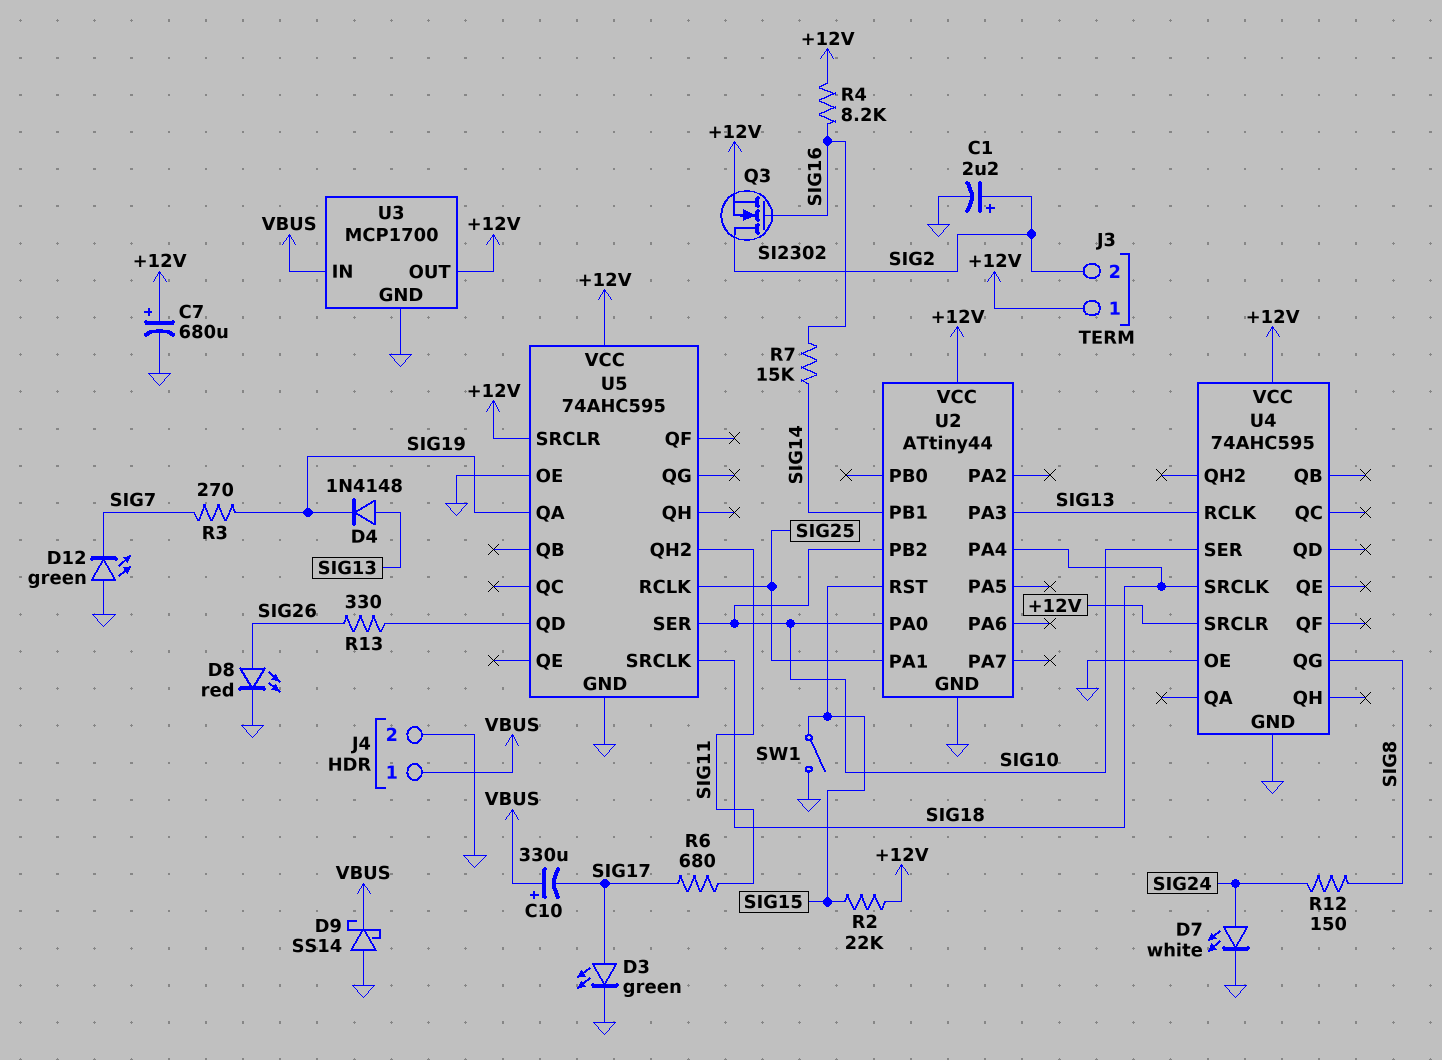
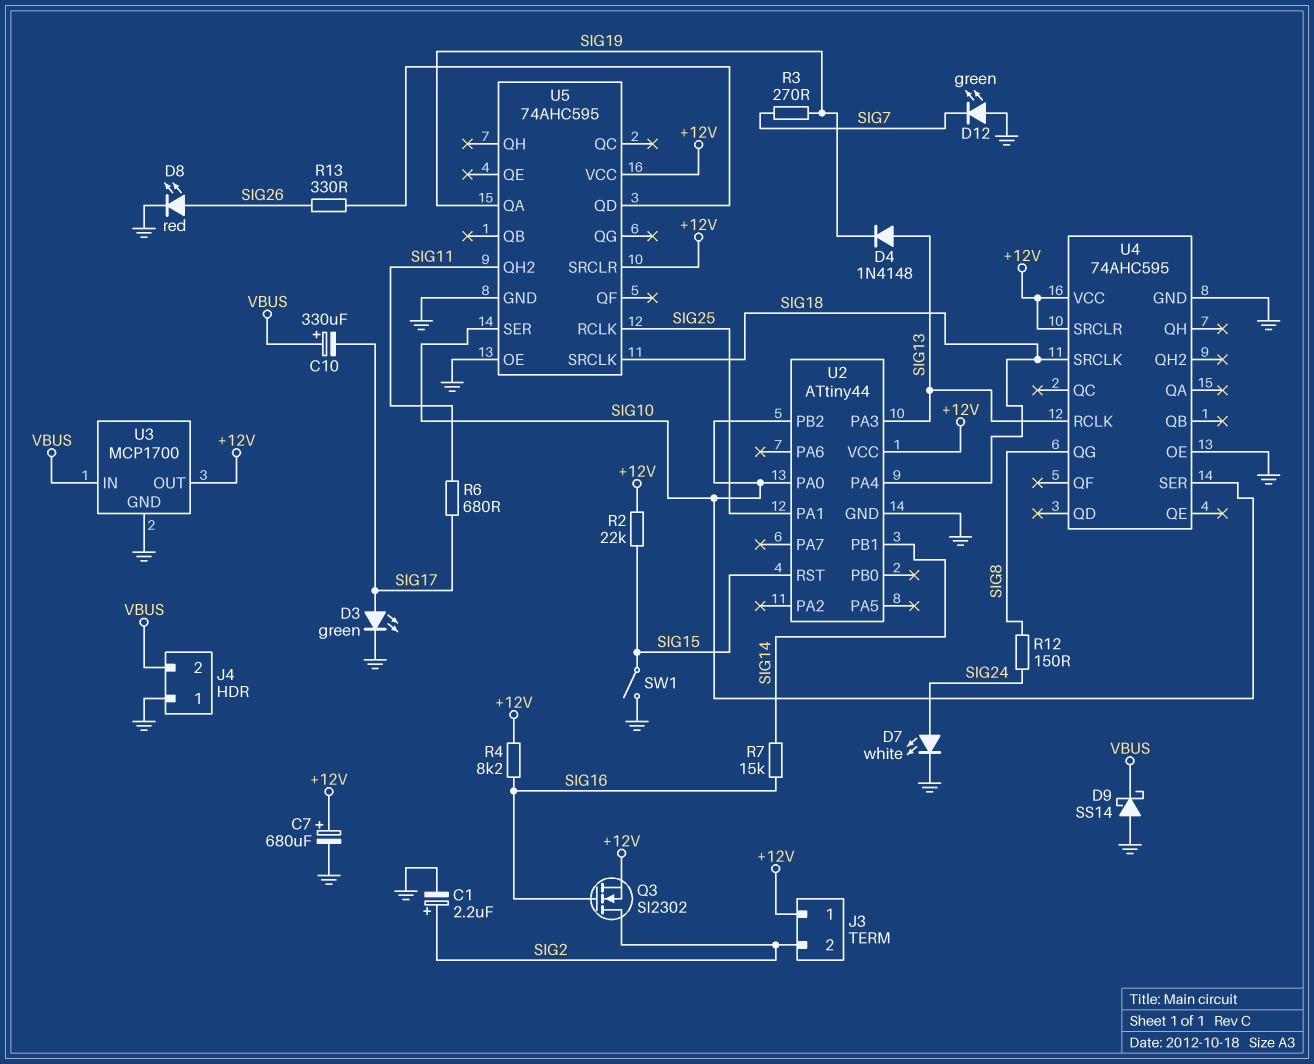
J4 pin 1: VBUS -> GND
J4 pin 2: GND -> VBUS

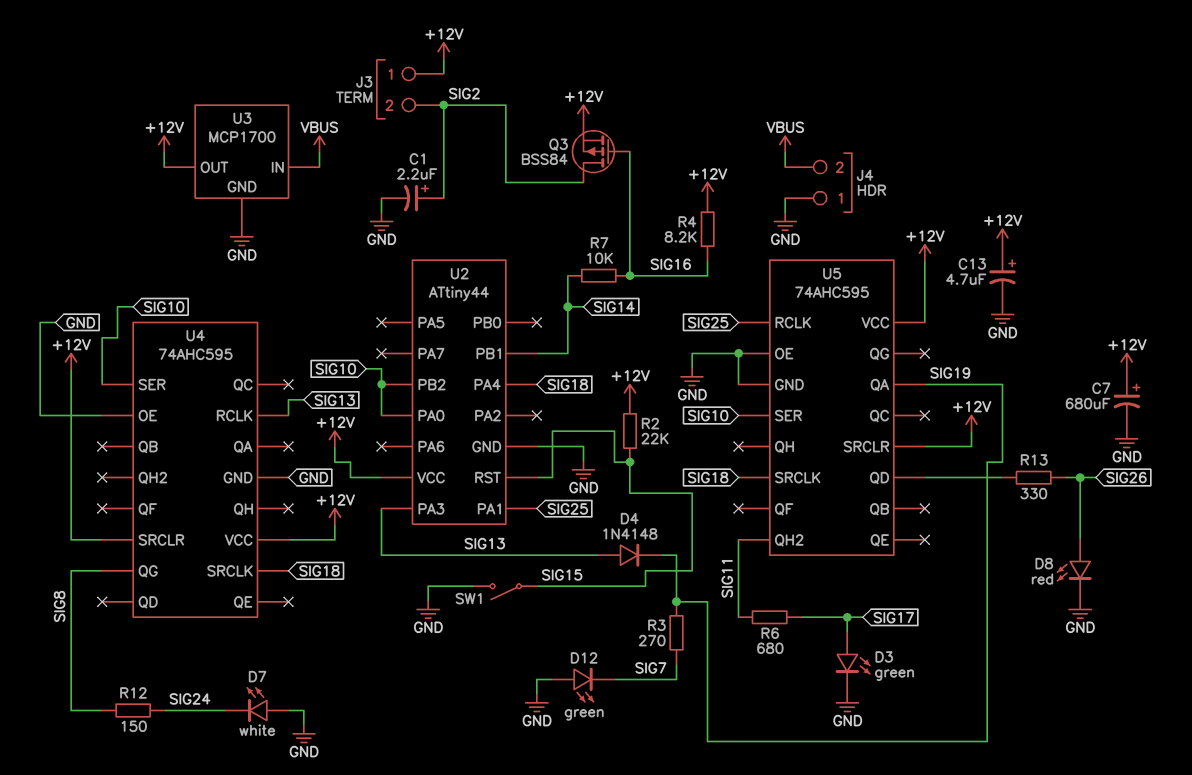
C10: 330uF (plus VBUS, minus SIG17) -> none
C13: none -> 4.7uF (plus +12V, minus GND)
D7: LED white (A SIG24, K GND) -> LED white (A GND, K SIG24)
D9: schottky SS14 (A GND, K VBUS) -> none
Q3: NMOS SI2302 (G SIG16, D SIG2, S +12V) -> PMOS BSS84 (G SIG16, D SIG2, S +12V)
R7: 15k (SIG14, SIG16) -> 10k (SIG14, SIG16)

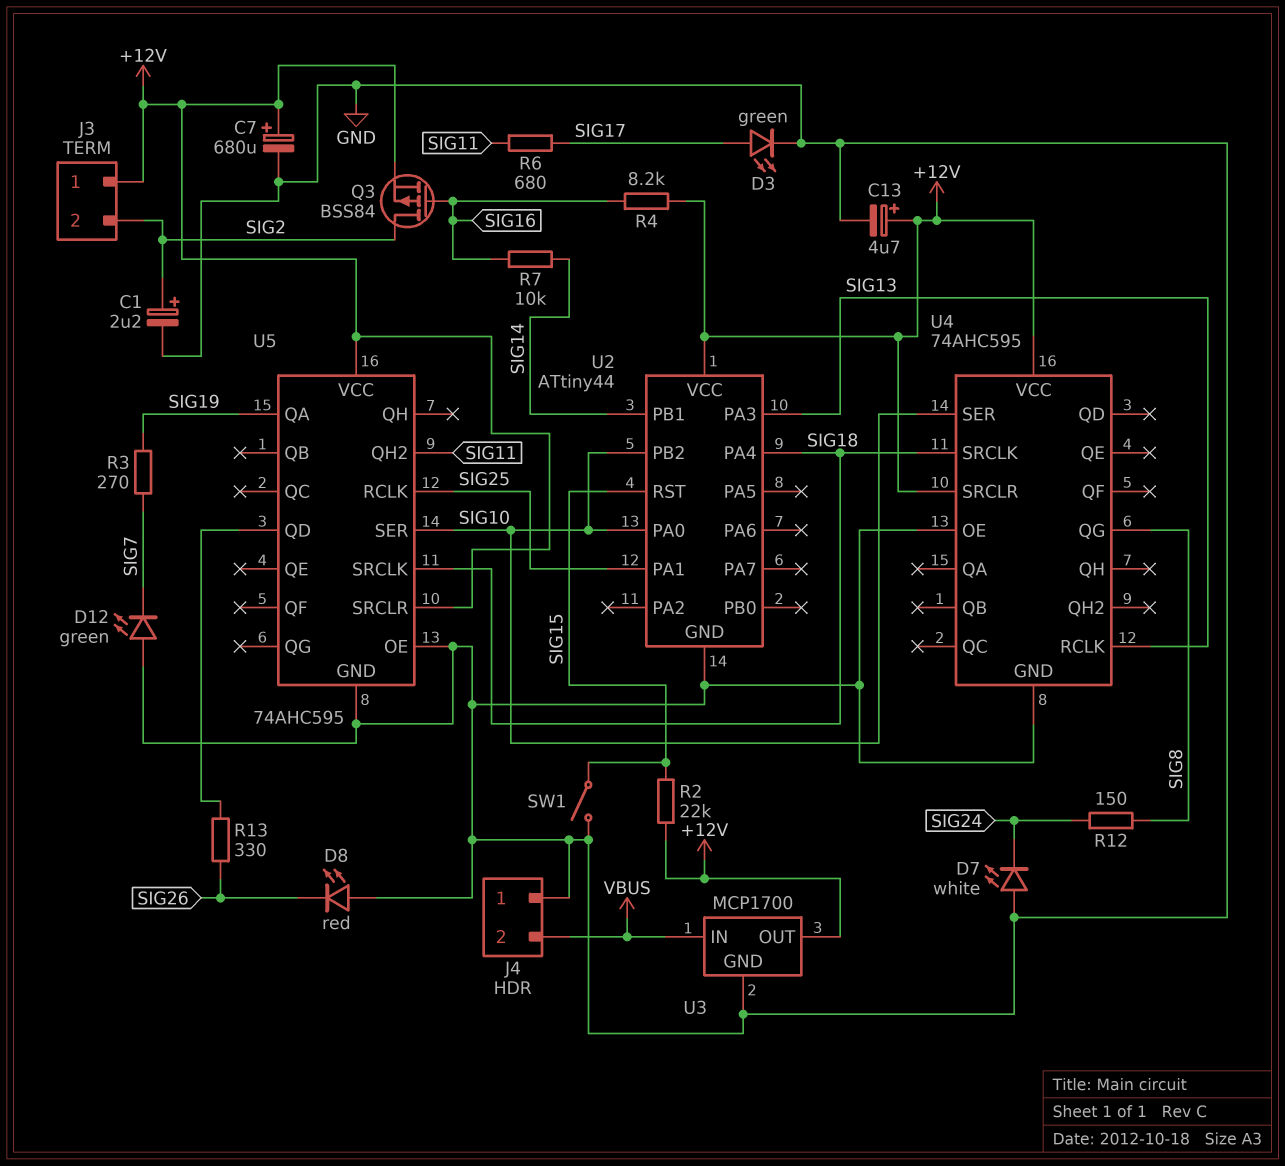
D4: diode 1N4148 (A SIG13, K SIG19) -> none
D8: LED red (A SIG26, K GND) -> LED red (A GND, K SIG26)

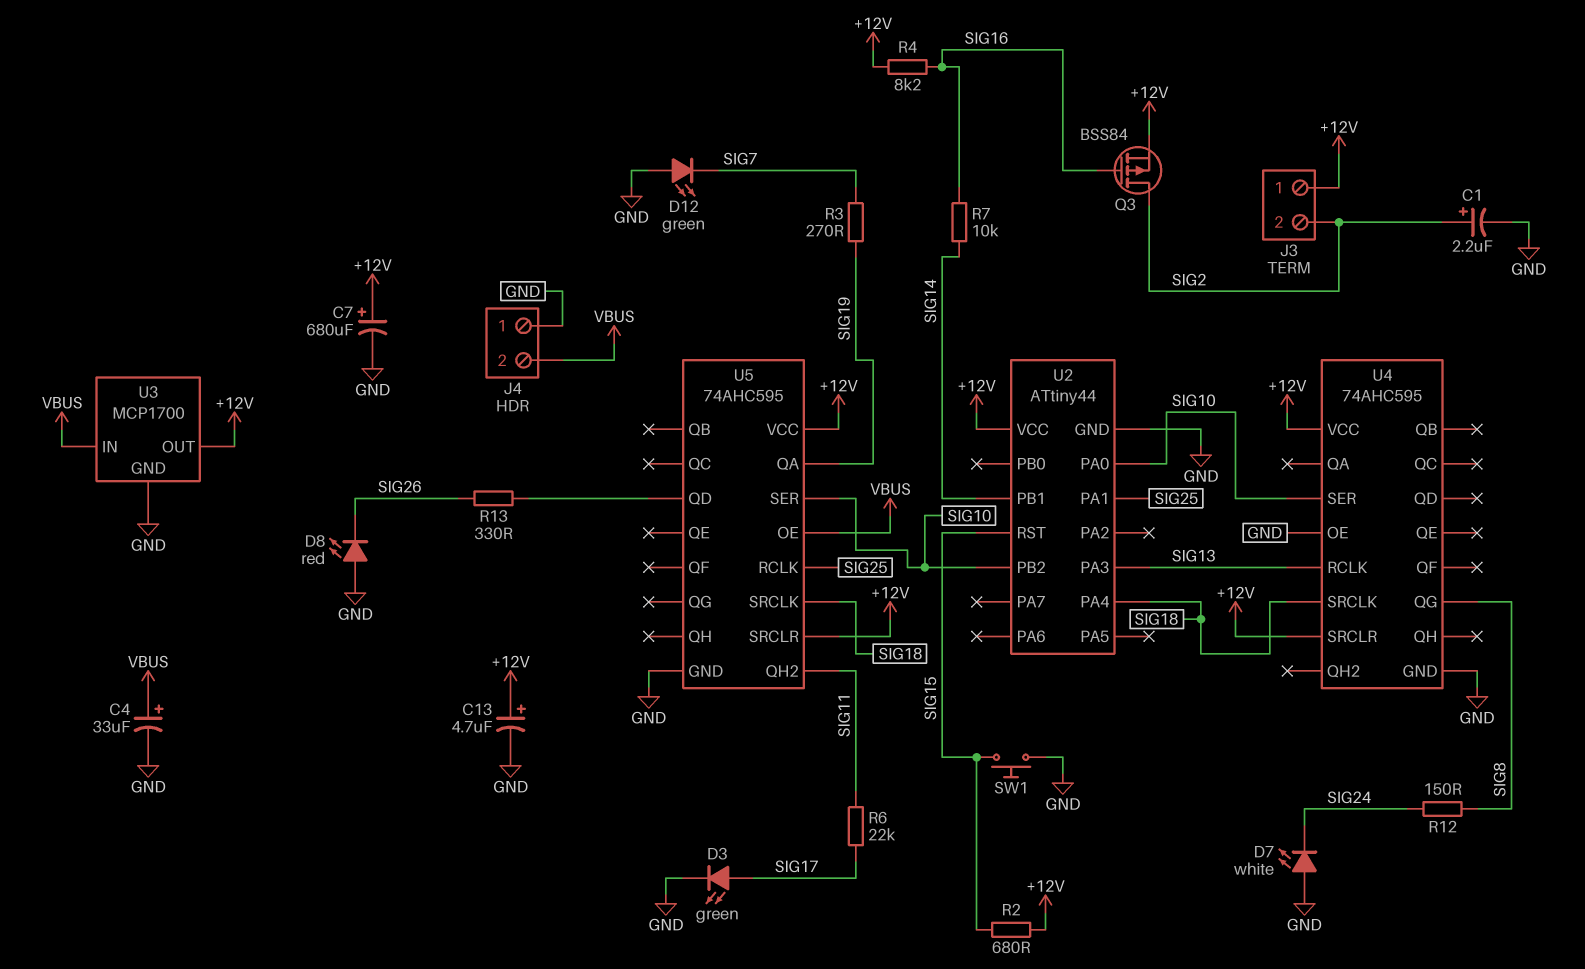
C4: none -> 33uF (plus VBUS, minus GND)
R2: 22k (+12V, SIG15) -> 680 (+12V, SIG15)
R6: 680 (SIG11, SIG17) -> 22k (SIG11, SIG17)
SW1: switch (GND, SIG15) -> button (GND, SIG15)
U5 pin OE: GND -> VBUS

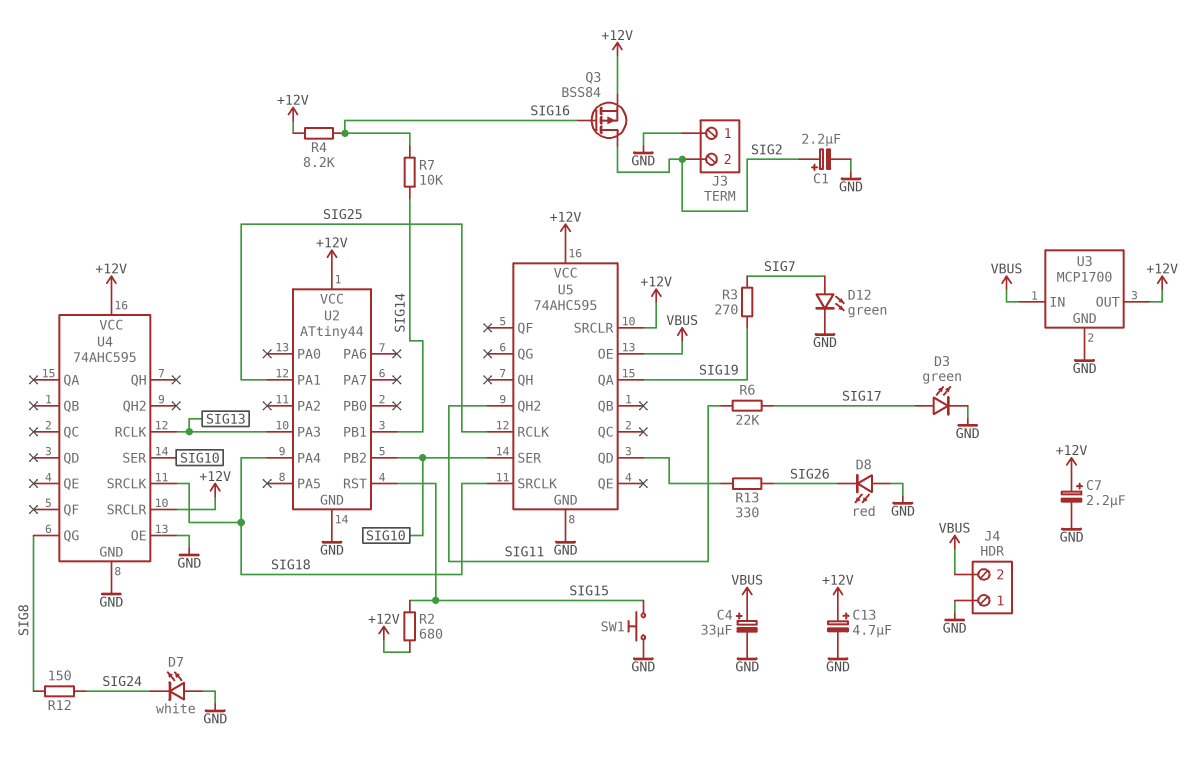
C7: 680uF (plus +12V, minus GND) -> 2.2uF (plus +12V, minus GND)
D12: LED green (A GND, K SIG7) -> LED green (A SIG7, K GND)
J3 pin 1: +12V -> GND
U2 pin PA0: SIG10 -> none

